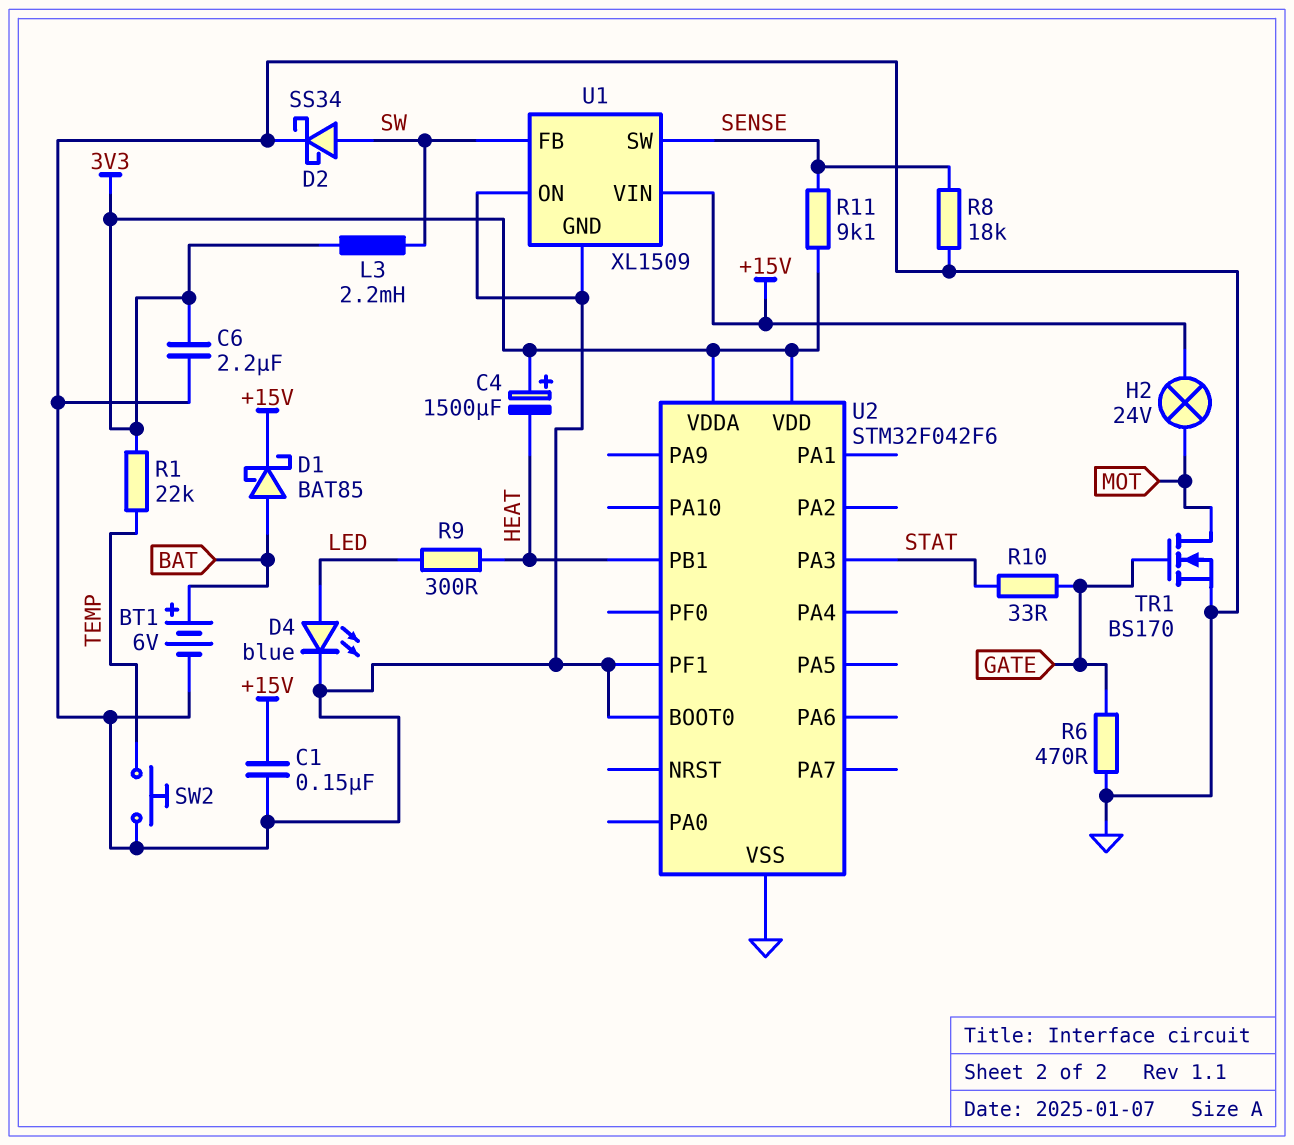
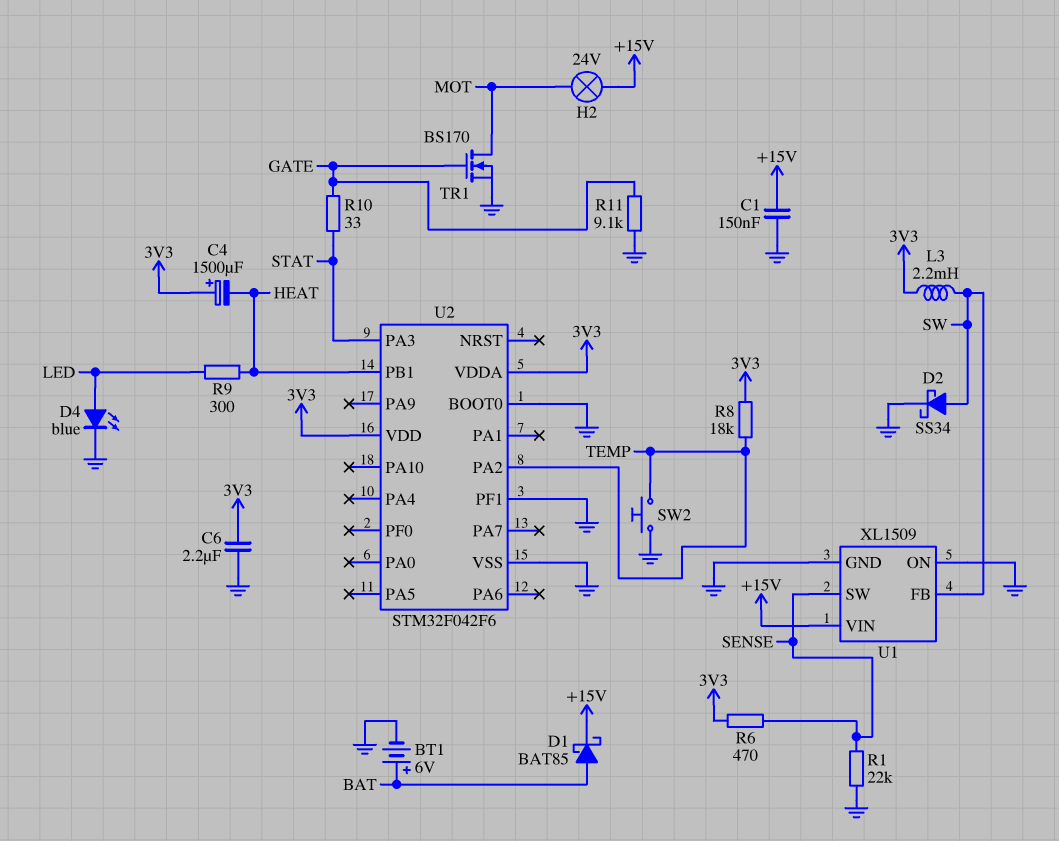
R1: 22k (3V3, TEMP) -> 22k (GND, SENSE)
R6: 470 (GATE, GND) -> 470 (3V3, SENSE)
R8: 18k (GND, SENSE) -> 18k (3V3, TEMP)
R11: 9.1k (3V3, SENSE) -> 9.1k (GATE, GND)
U2 pin PA2: none -> TEMP

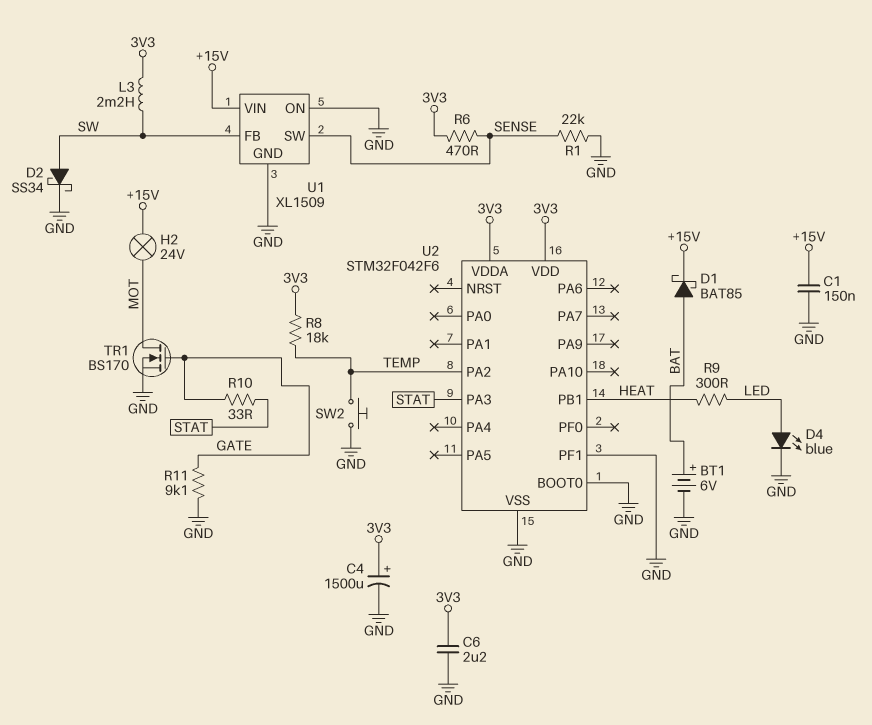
C4: 1500uF (plus 3V3, minus HEAT) -> 1500uF (plus 3V3, minus GND)

